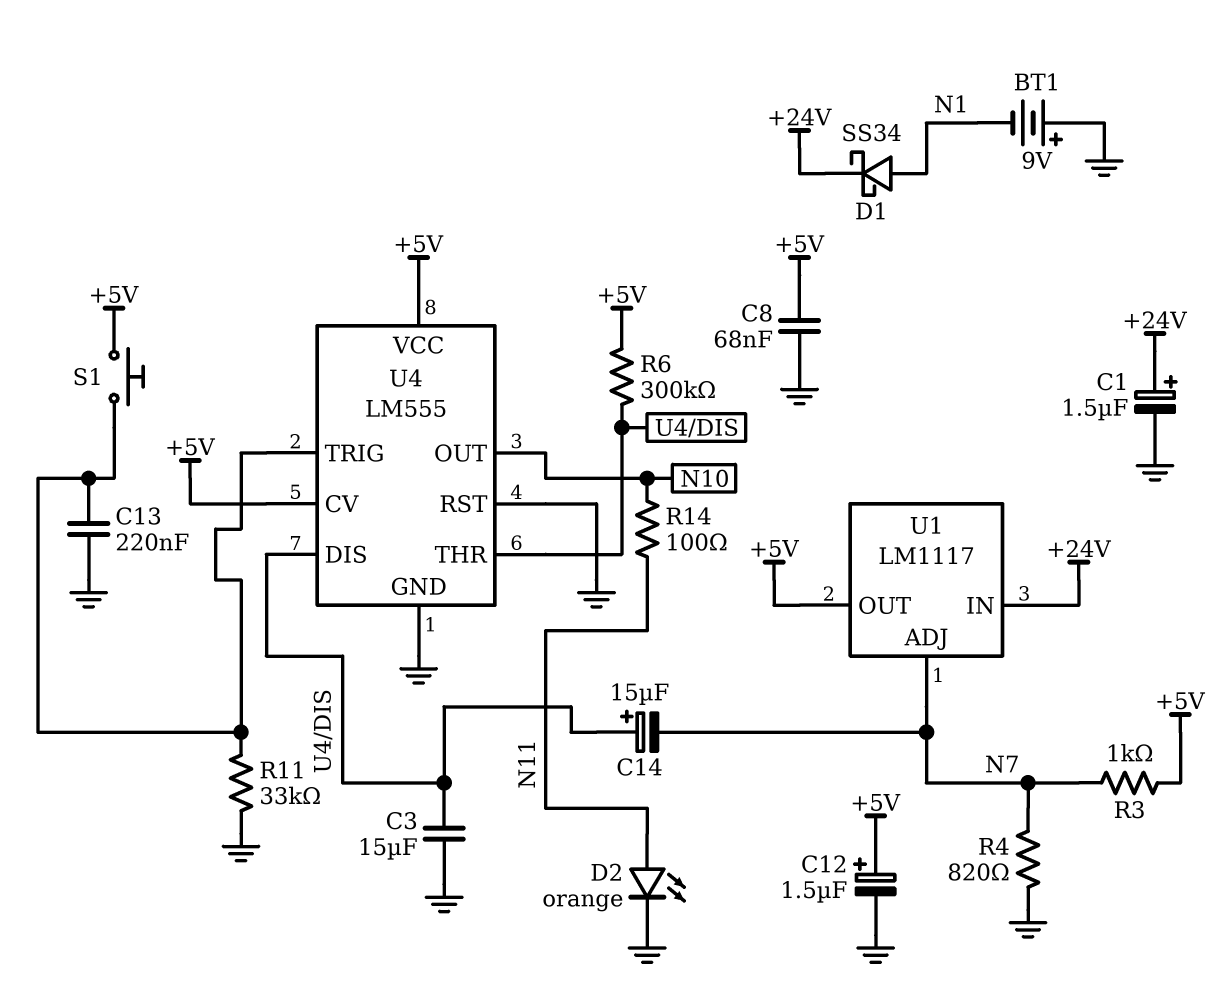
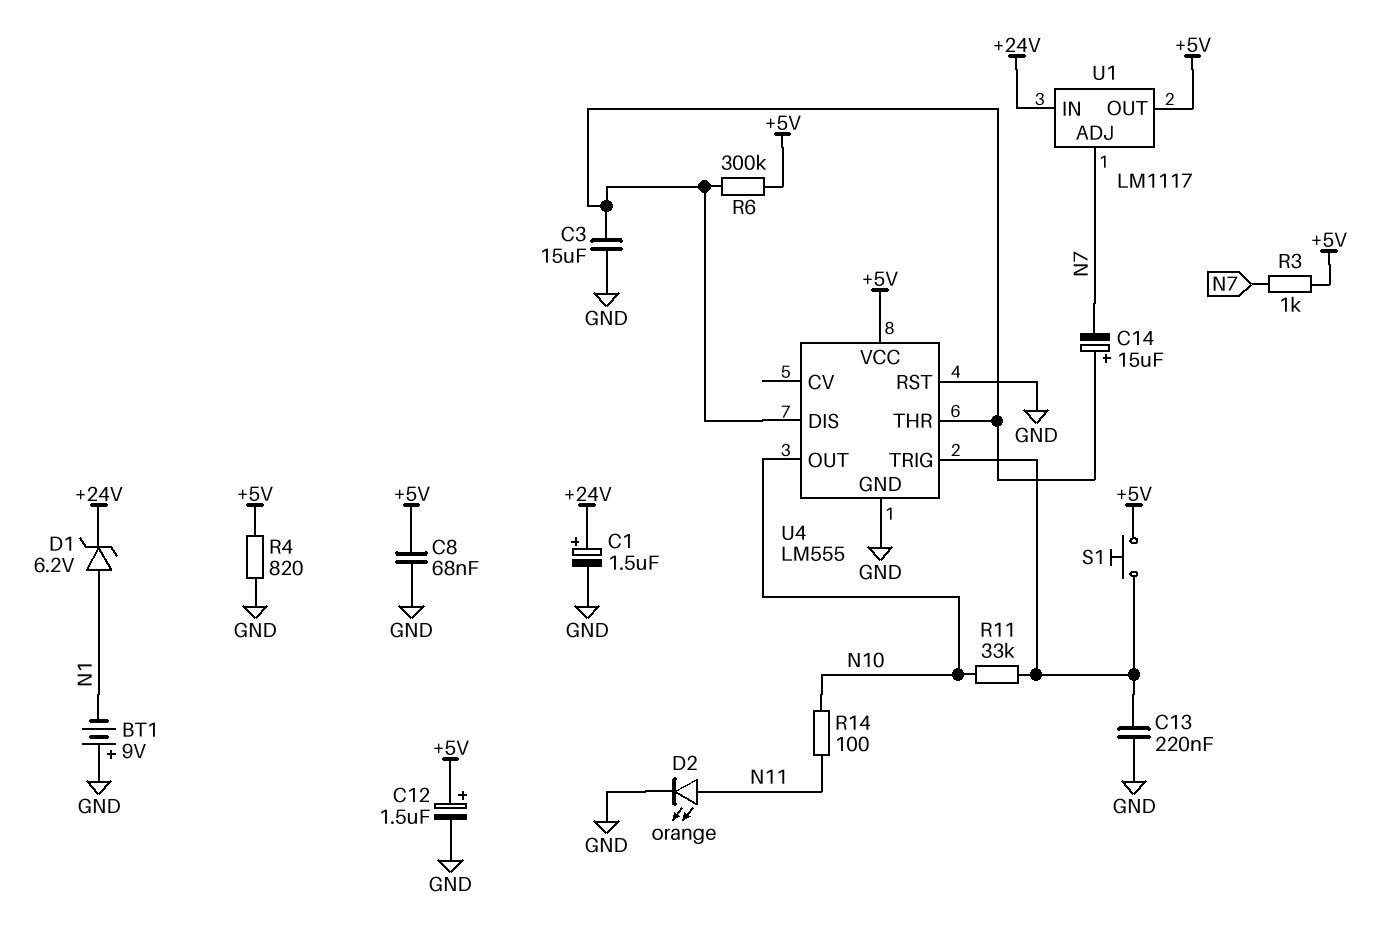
D1: schottky SS34 (A N1, K +24V) -> zener 6.2V (A N1, K +24V)
R4: 820 (GND, N7) -> 820 (+5V, GND)
R11: 33k (GND, U4/TRIG) -> 33k (N10, U4/TRIG)
U4 pin CV: +5V -> none

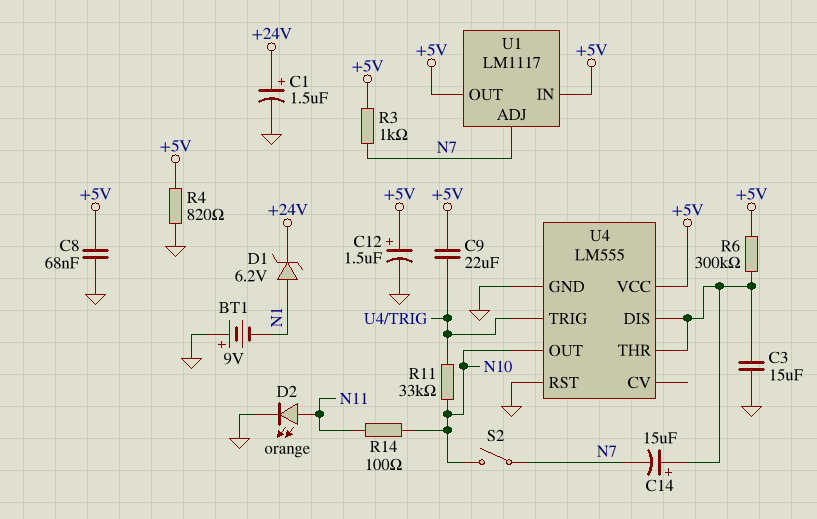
C9: none -> 22uF (+5V, U4/TRIG)
C13: 220nF (GND, U4/TRIG) -> none
S1: button (+5V, U4/TRIG) -> none
S2: none -> switch (N7, N10)
U1 pin IN: +24V -> +5V

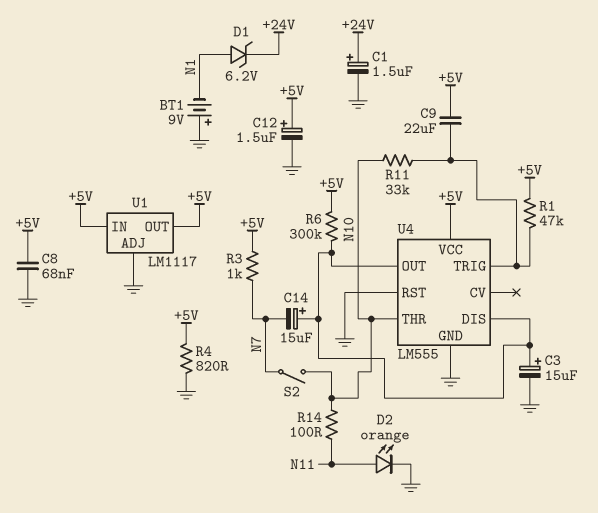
C3: 15uF (GND, U4/DIS) -> 15uF (plus U4/DIS, minus GND)
R1: none -> 47k (+5V, U4/TRIG)
U1 pin ADJ: N7 -> GND
U4 pin OUT: N10 -> U4/DIS
U4 pin THR: U4/DIS -> N10

